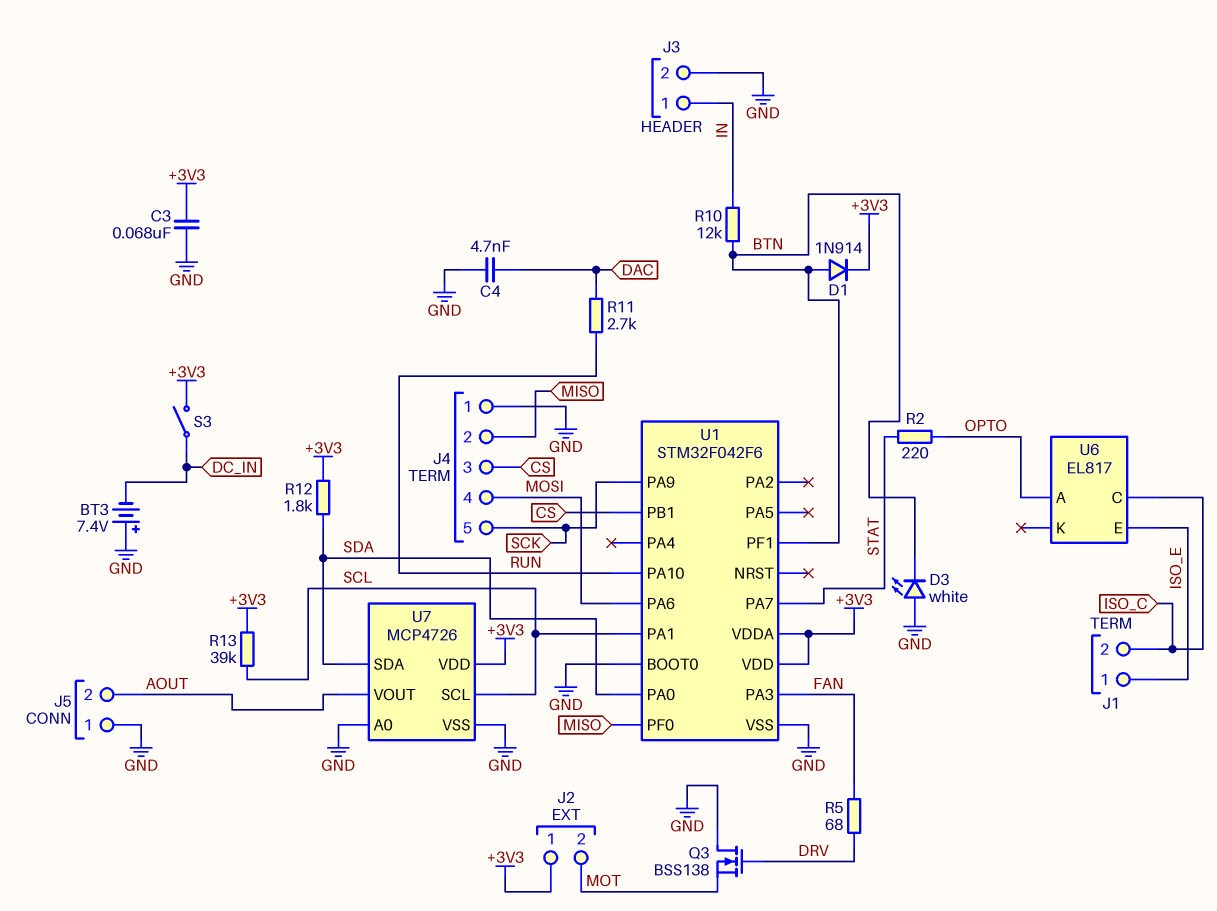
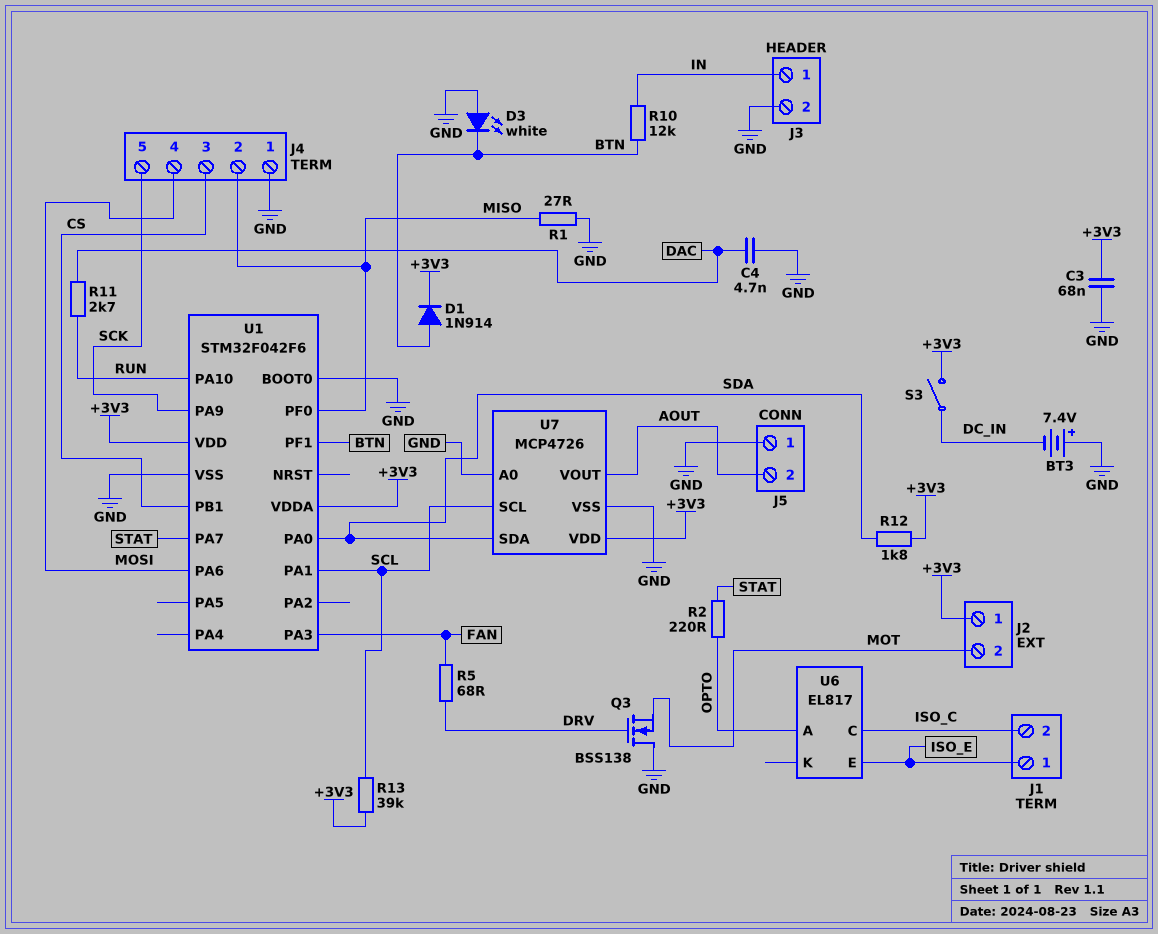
R1: none -> 27 (GND, MISO)

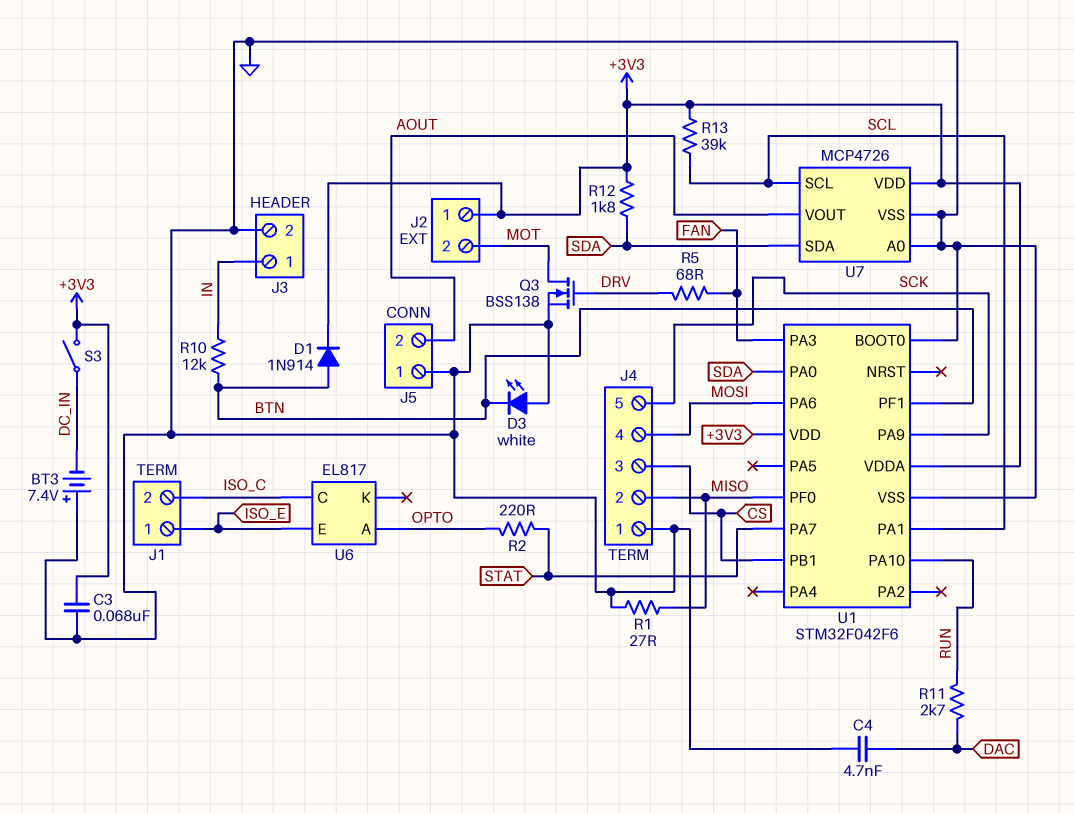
Q3: NMOS BSS138 (G DRV, D GND, S MOT) -> NMOS BSS138 (G DRV, D MOT, S GND)

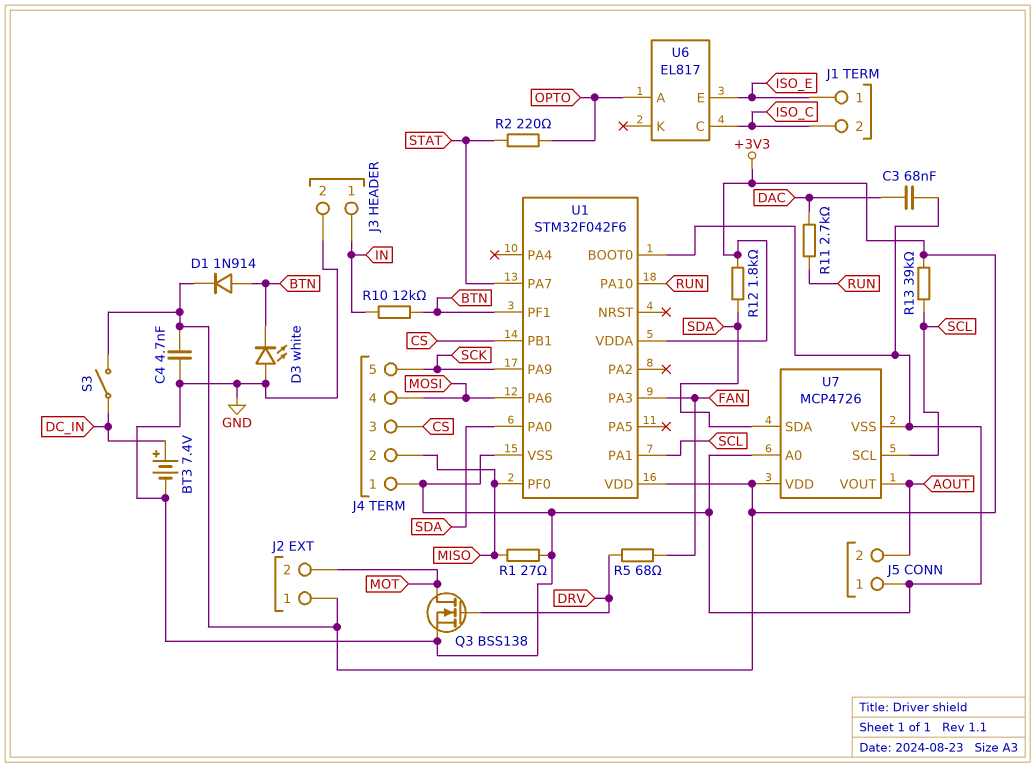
BT3: 7.4V (plus GND, minus DC_IN) -> 7.4V (plus DC_IN, minus GND)
C3: 68nF (+3V3, GND) -> 68nF (DAC, GND)
C4: 4.7nF (DAC, GND) -> 4.7nF (+3V3, GND)

